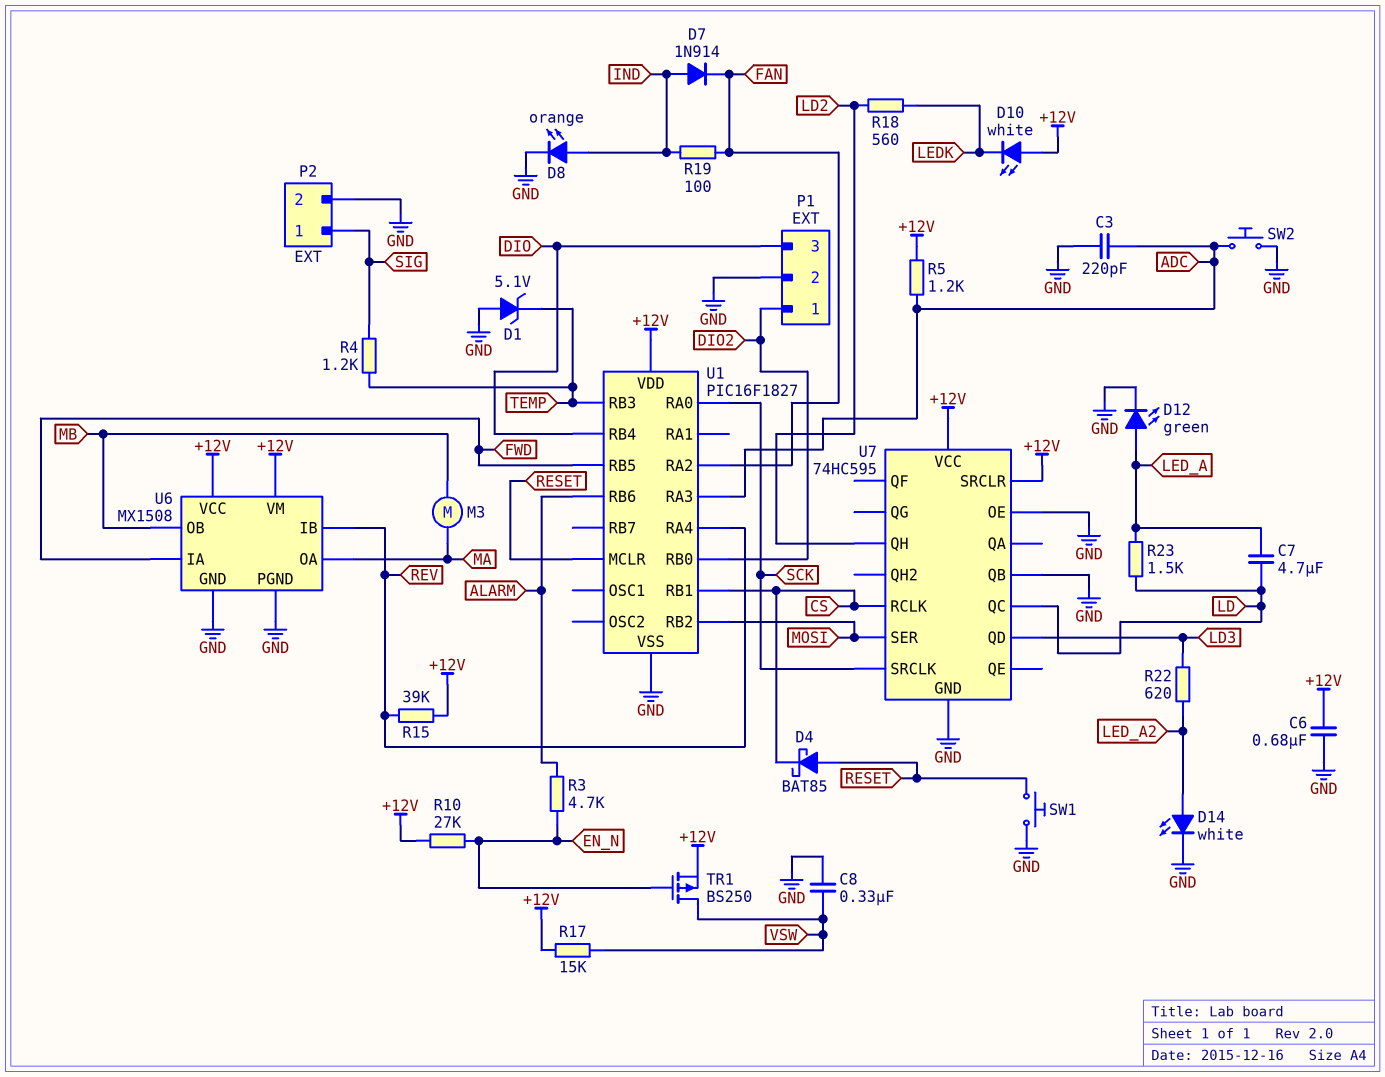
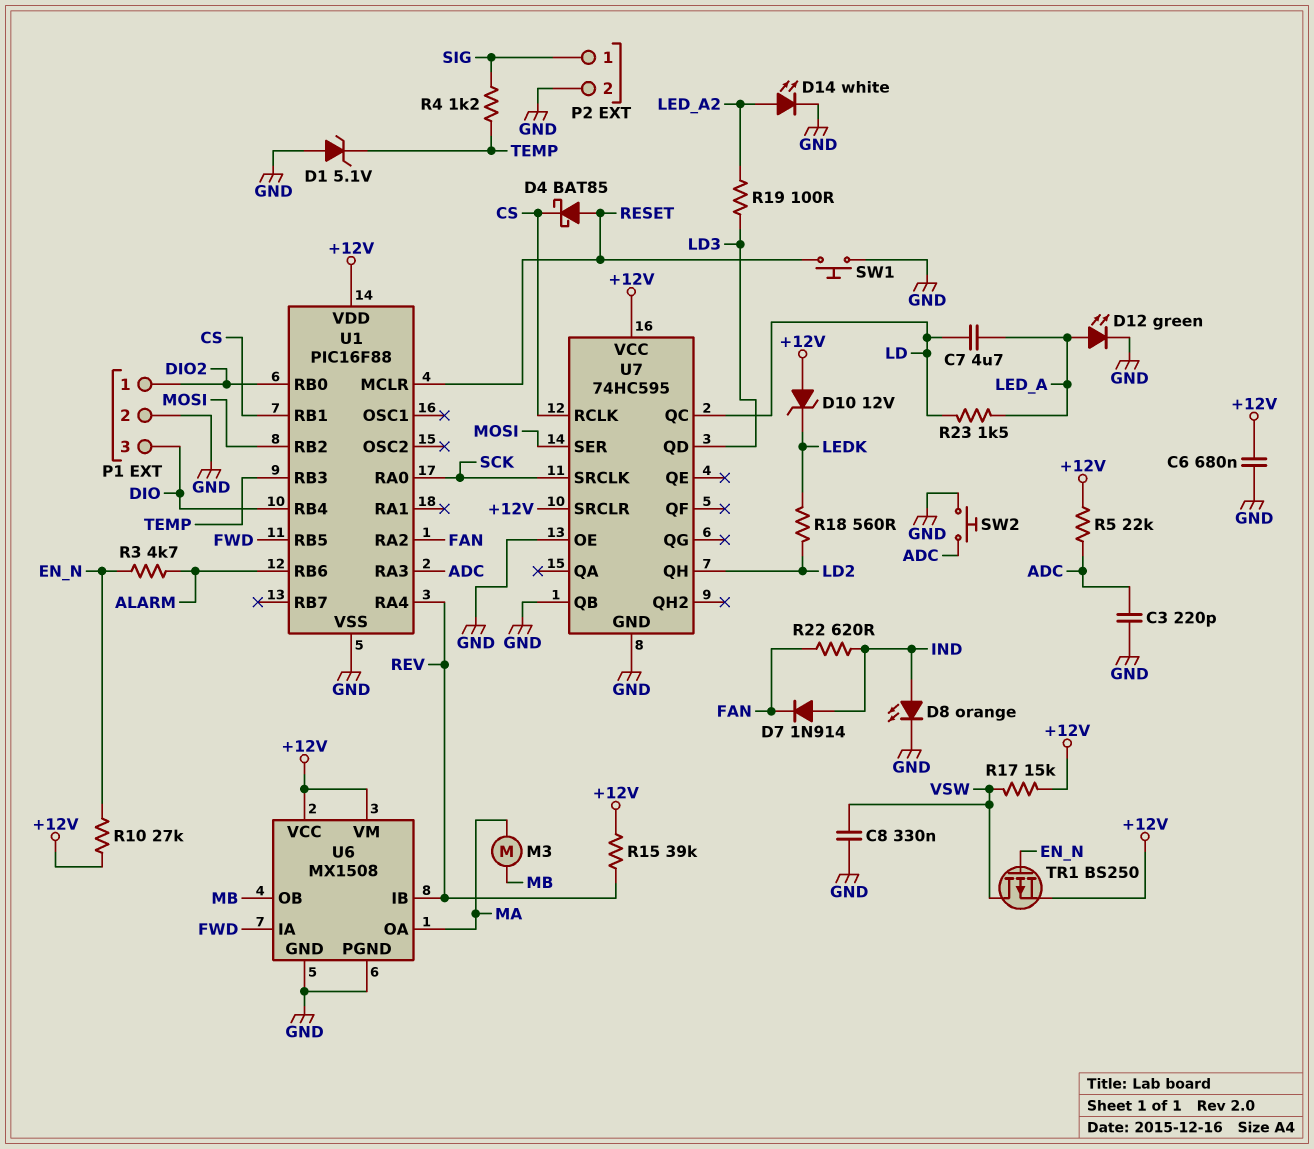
D10: LED white (A +12V, K LEDK) -> zener 12V (A +12V, K LEDK)
R5: 1.2k (+12V, ADC) -> 22k (+12V, ADC)
R19: 100 (FAN, IND) -> 100 (LD3, LED_A2)
R22: 620 (LD3, LED_A2) -> 620 (FAN, IND)
U1: PIC16F1827 -> PIC16F88

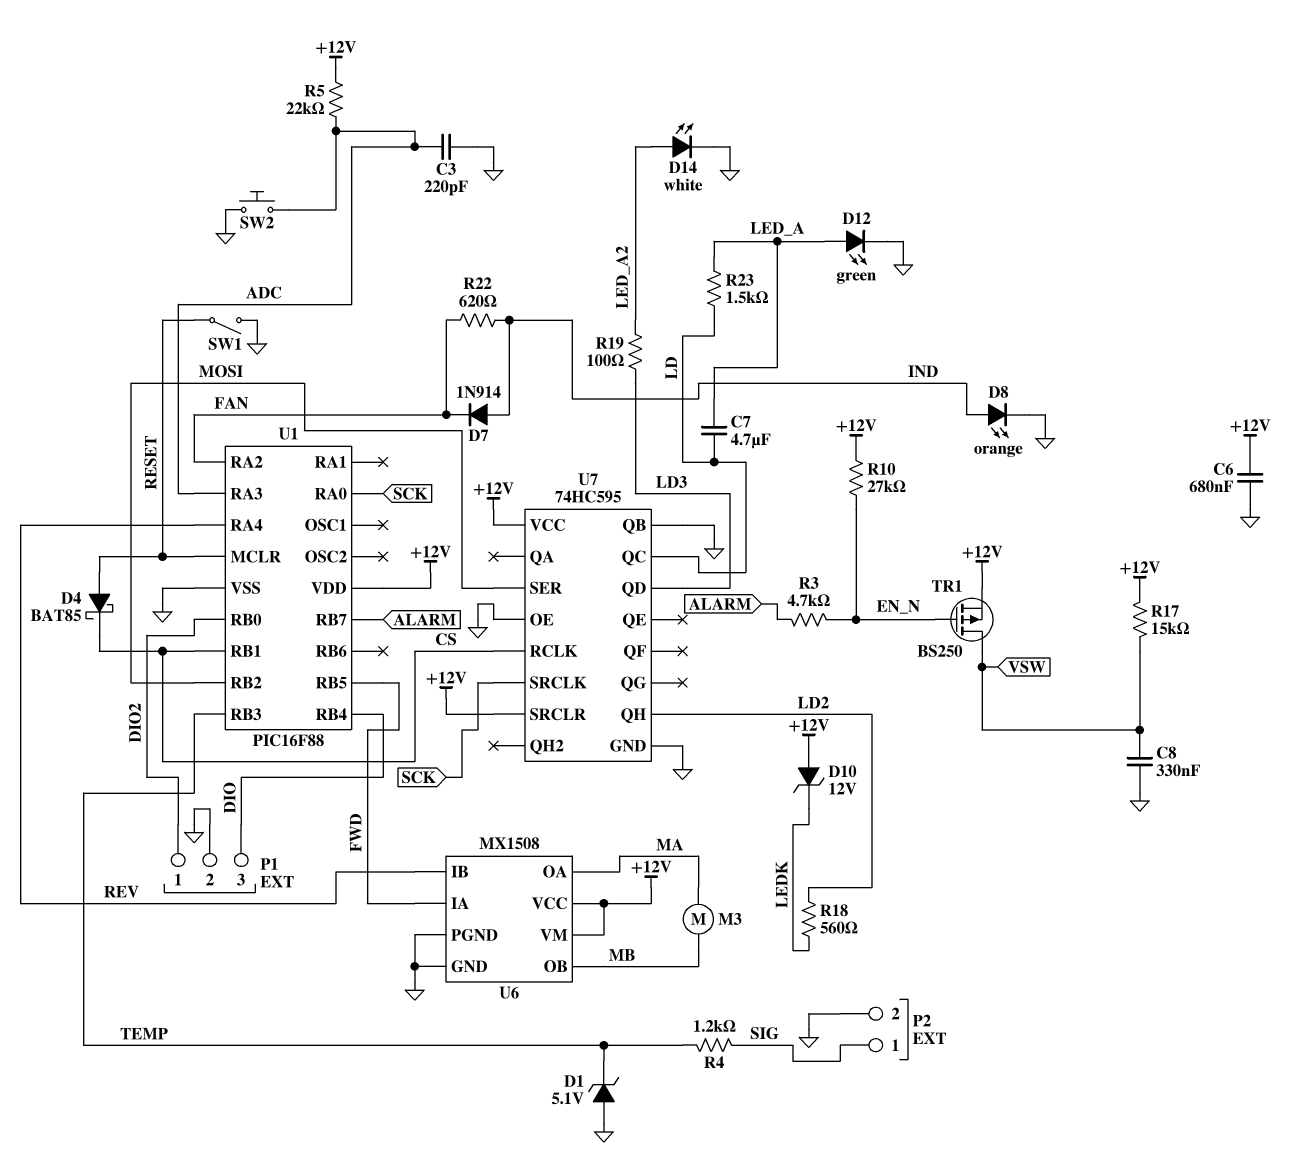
R15: 39k (+12V, REV) -> none
SW1: button (GND, RESET) -> switch (GND, RESET)
U1 pin RB6: ALARM -> none
U1 pin RB7: none -> ALARM

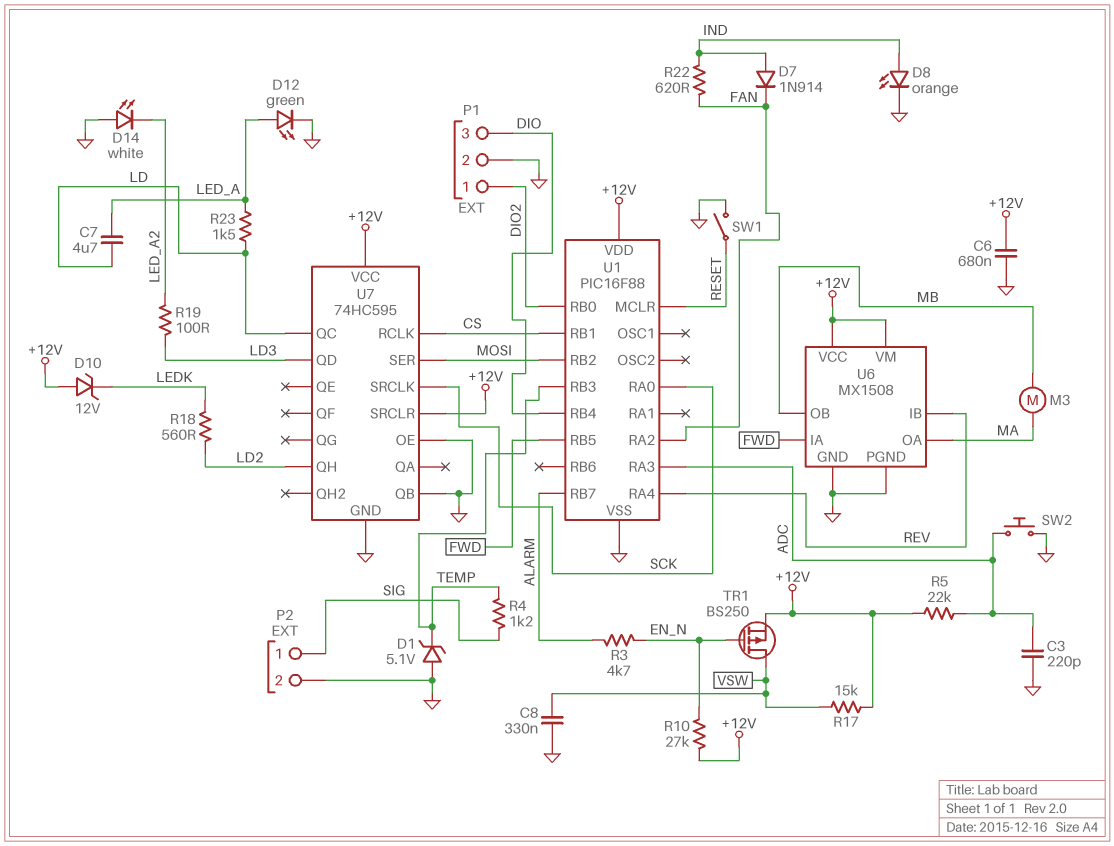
D4: schottky BAT85 (A RESET, K CS) -> none
D14: LED white (A LED_A2, K GND) -> LED white (A GND, K LED_A2)

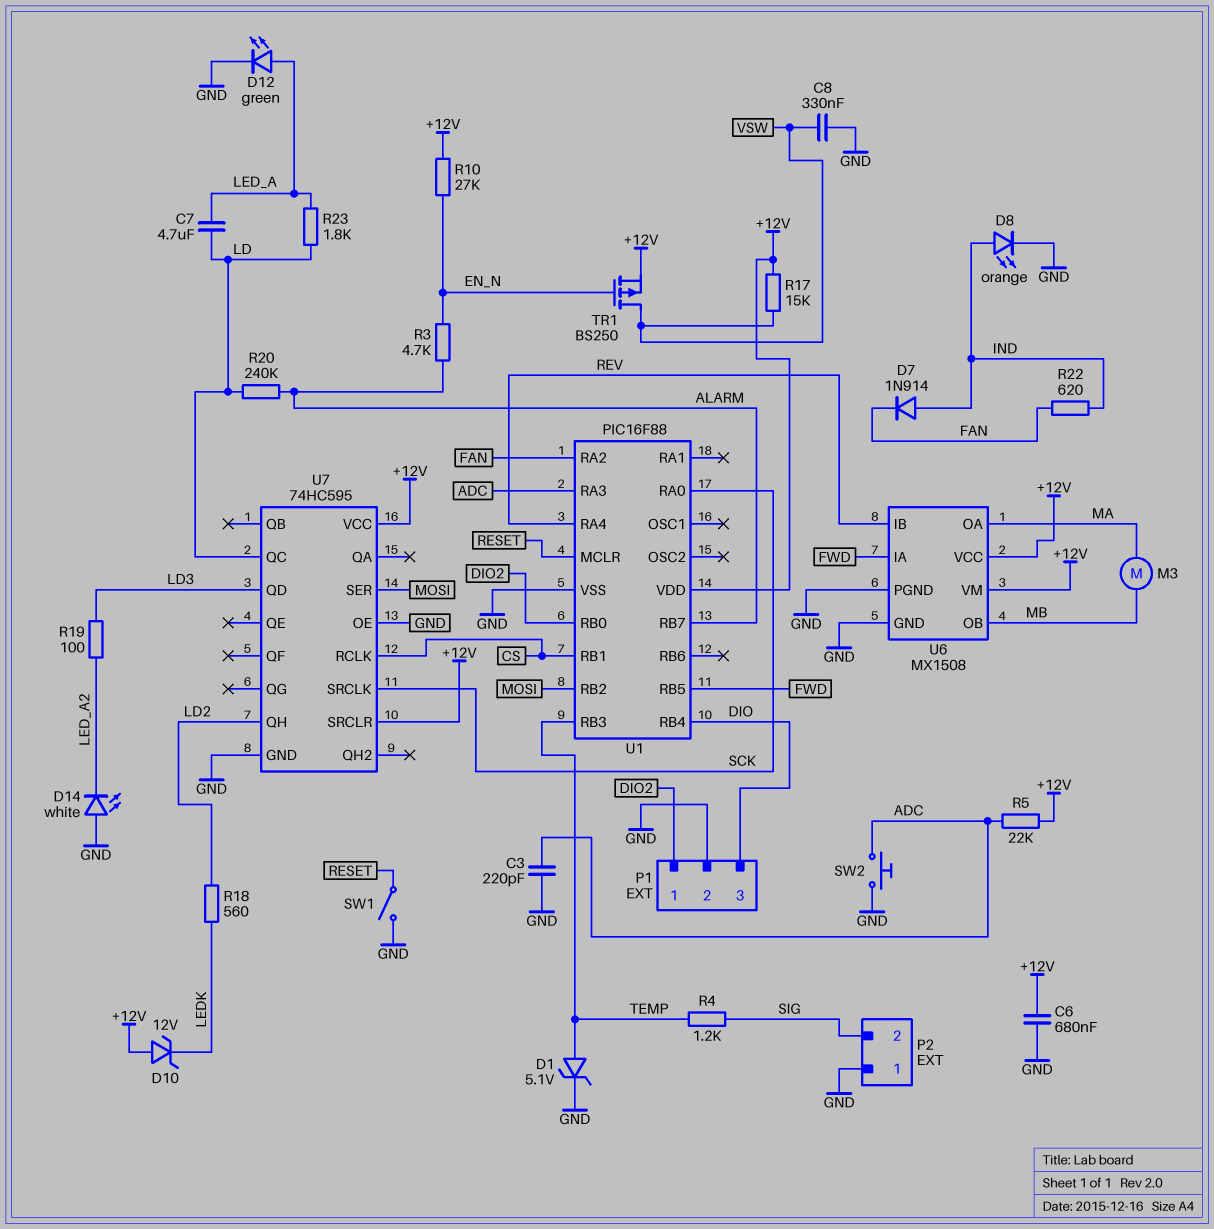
D1: zener 5.1V (A GND, K TEMP) -> zener 5.1V (A TEMP, K GND)
P2 pin 1: SIG -> GND
P2 pin 2: GND -> SIG
R20: none -> 240k (ALARM, LD)
R23: 1.5k (LD, LED_A) -> 1.8k (LD, LED_A)
U7 pin QB: GND -> none

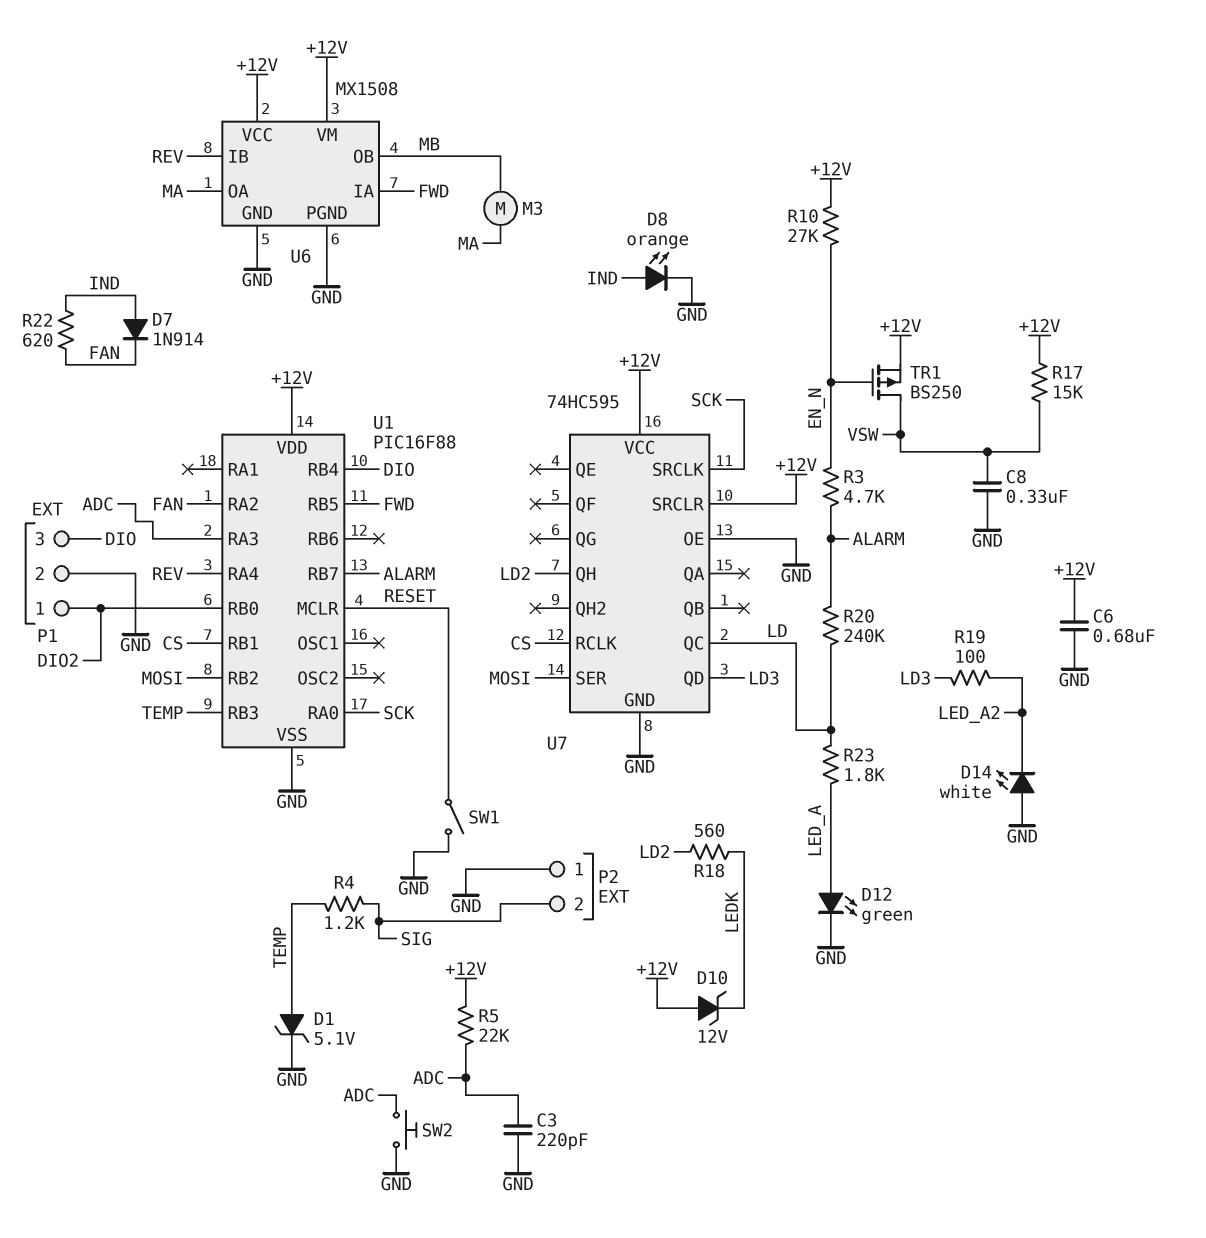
C7: 4.7uF (LD, LED_A) -> none

